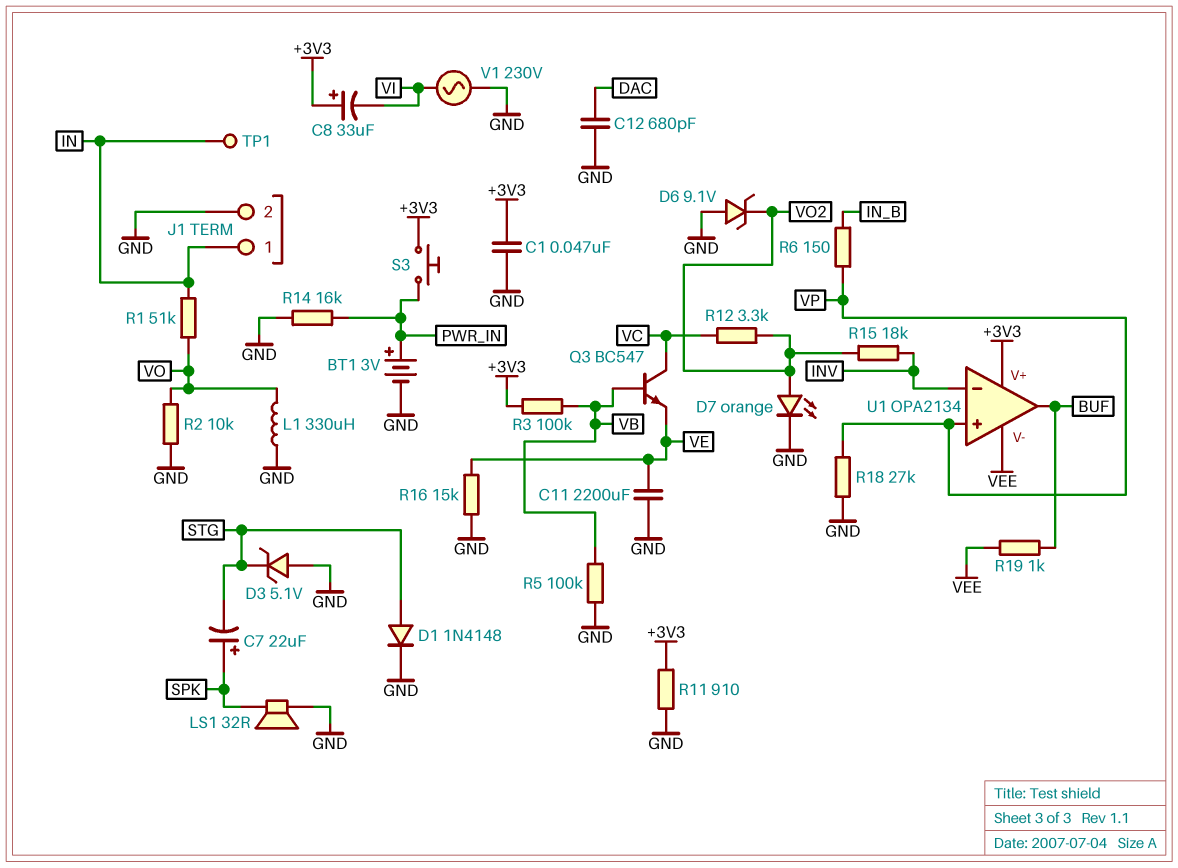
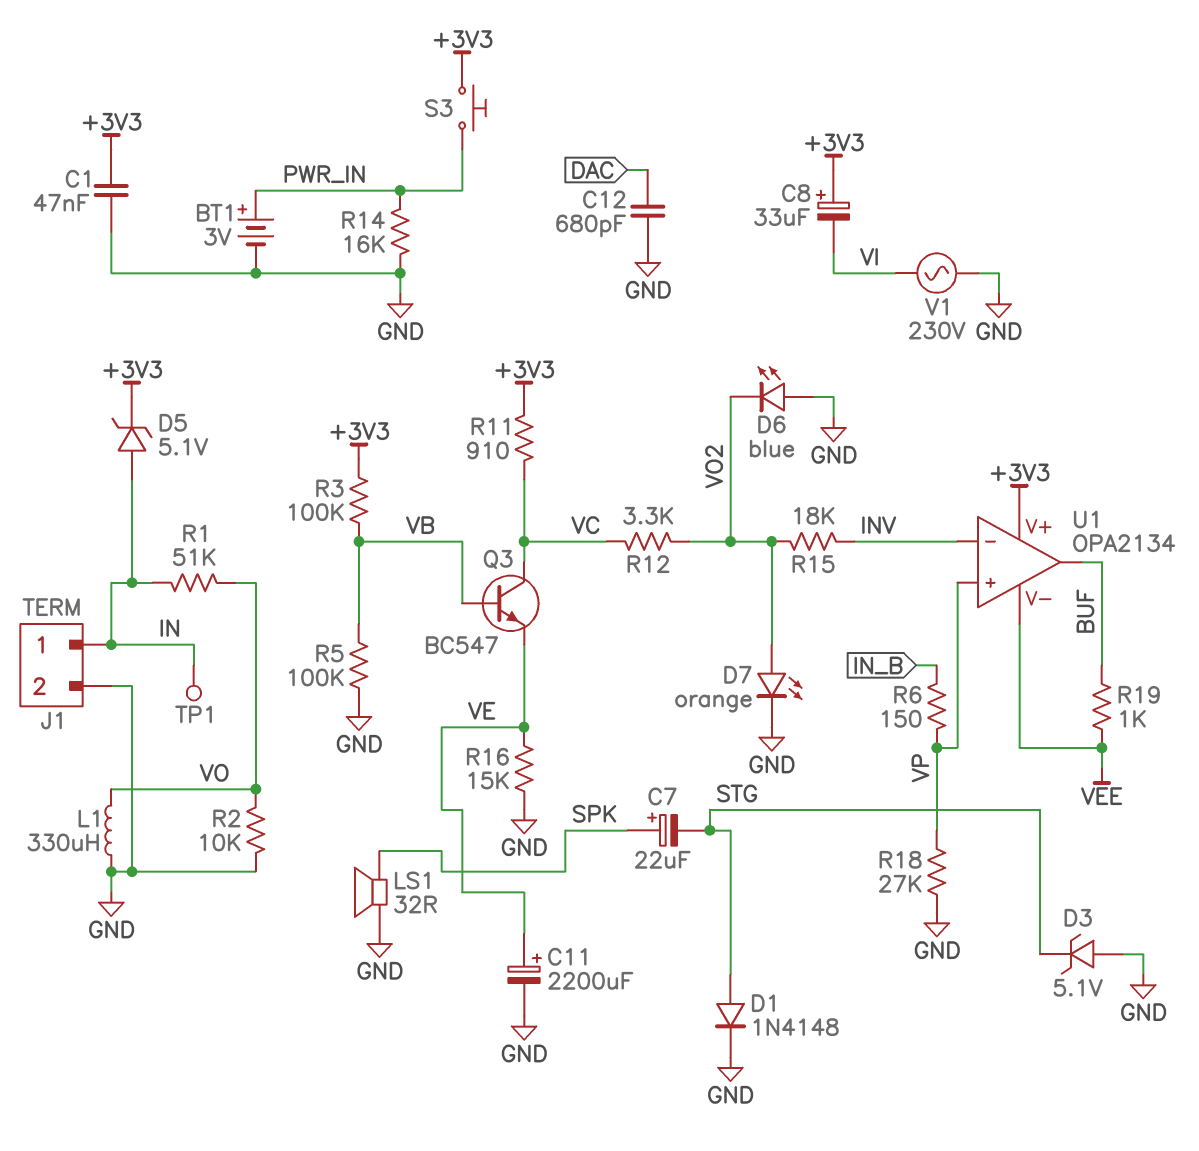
C11: 2200uF (GND, VE) -> 2200uF (plus VE, minus GND)
D5: none -> zener 5.1V (A IN, K +3V3)
D6: zener 9.1V (A GND, K VO2) -> LED blue (A GND, K VO2)
R11: 910 (+3V3, GND) -> 910 (+3V3, VC)

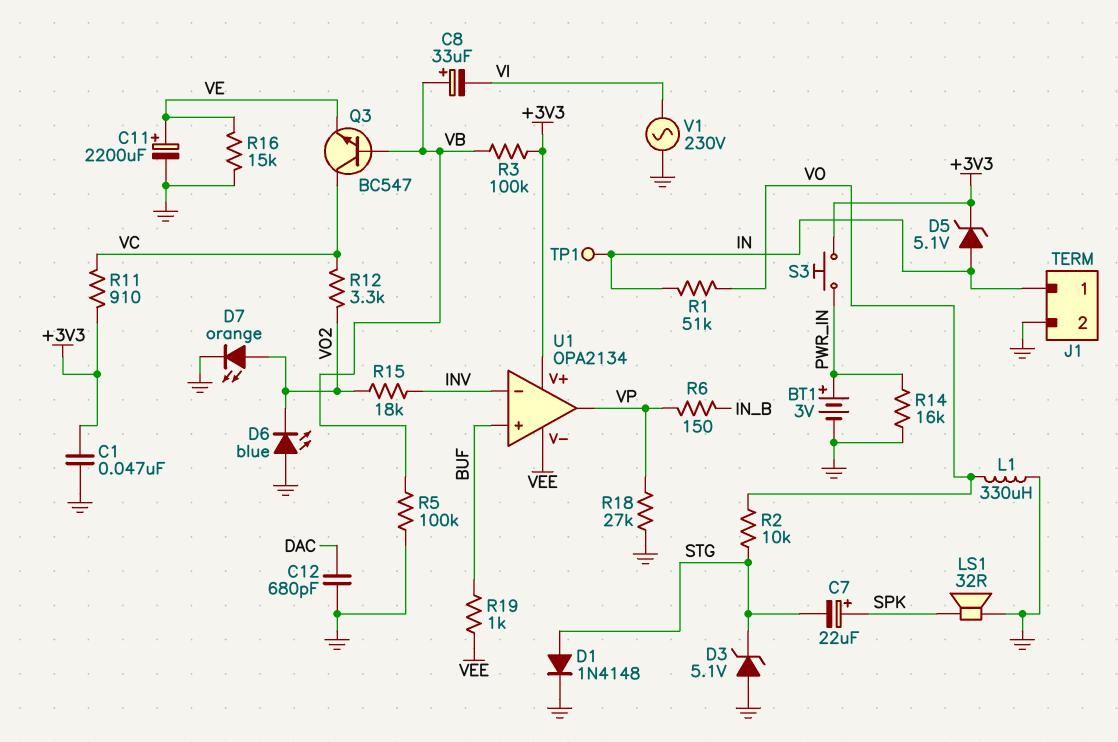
C8: 33uF (plus +3V3, minus VI) -> 33uF (plus VB, minus VI)
R2: 10k (GND, VO) -> 10k (STG, VO)
U1 pin in+: VP -> BUF
U1 pin out: BUF -> VP

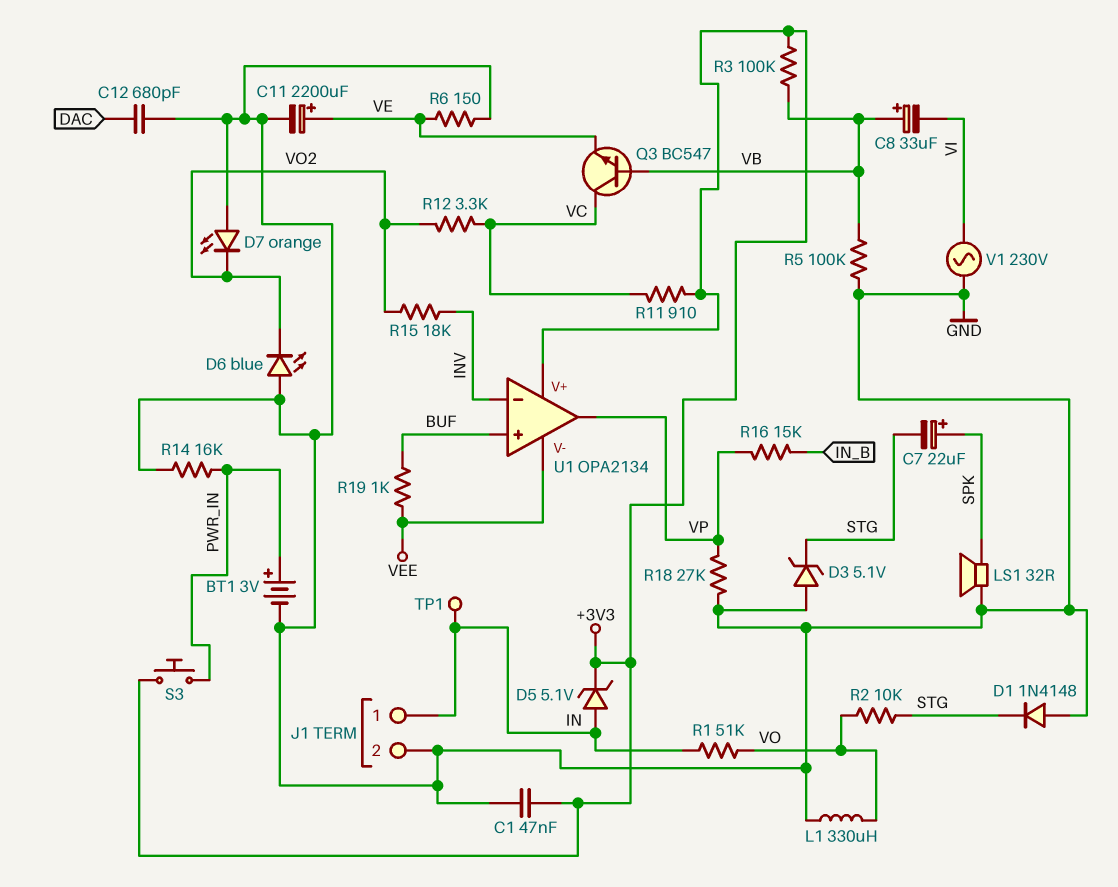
D1: diode 1N4148 (A STG, K GND) -> diode 1N4148 (A GND, K STG)
D7: LED orange (A VO2, K GND) -> LED orange (A GND, K VO2)
R6: 150 (IN_B, VP) -> 150 (GND, VE)
R16: 15k (GND, VE) -> 15k (IN_B, VP)

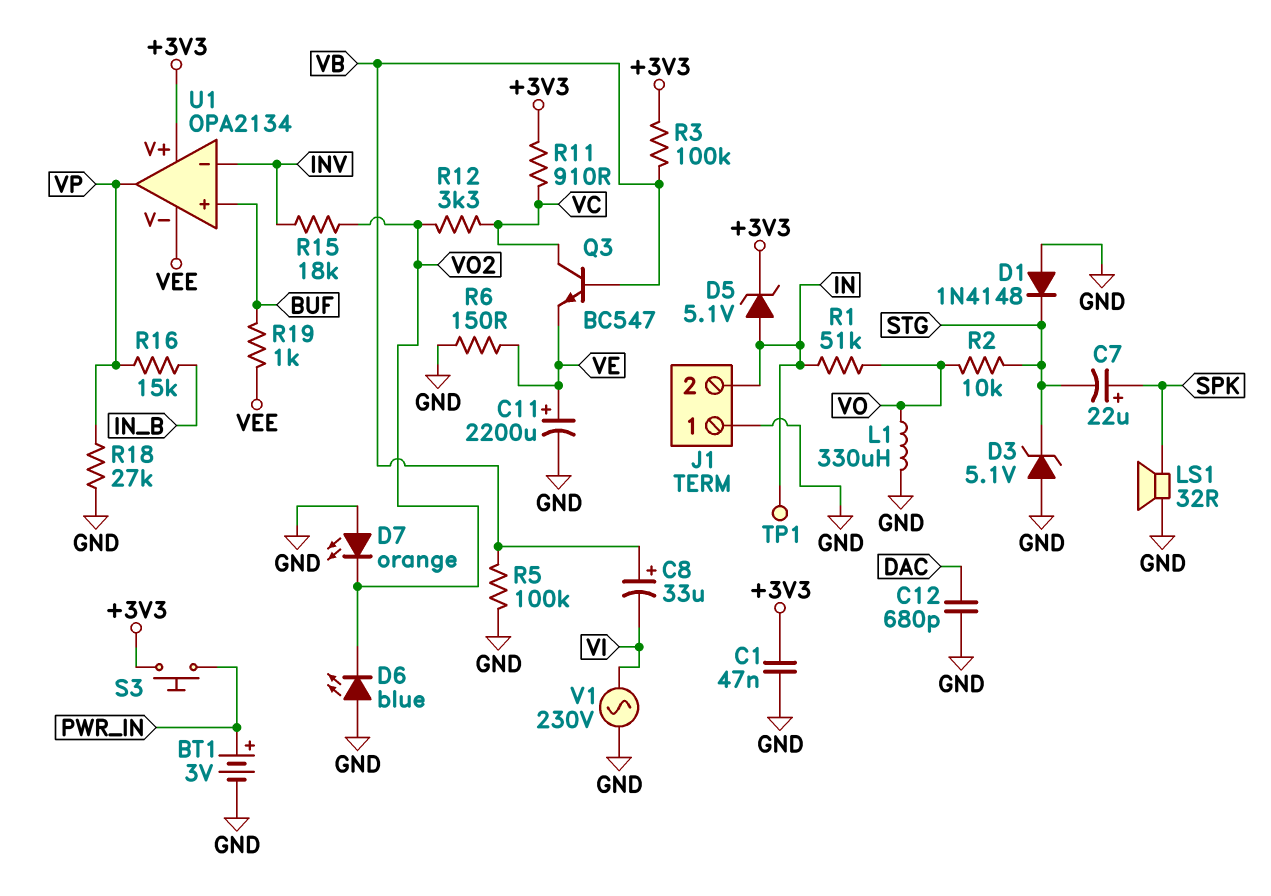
J1 pin 1: IN -> GND
J1 pin 2: GND -> IN
R14: 16k (GND, PWR_IN) -> none

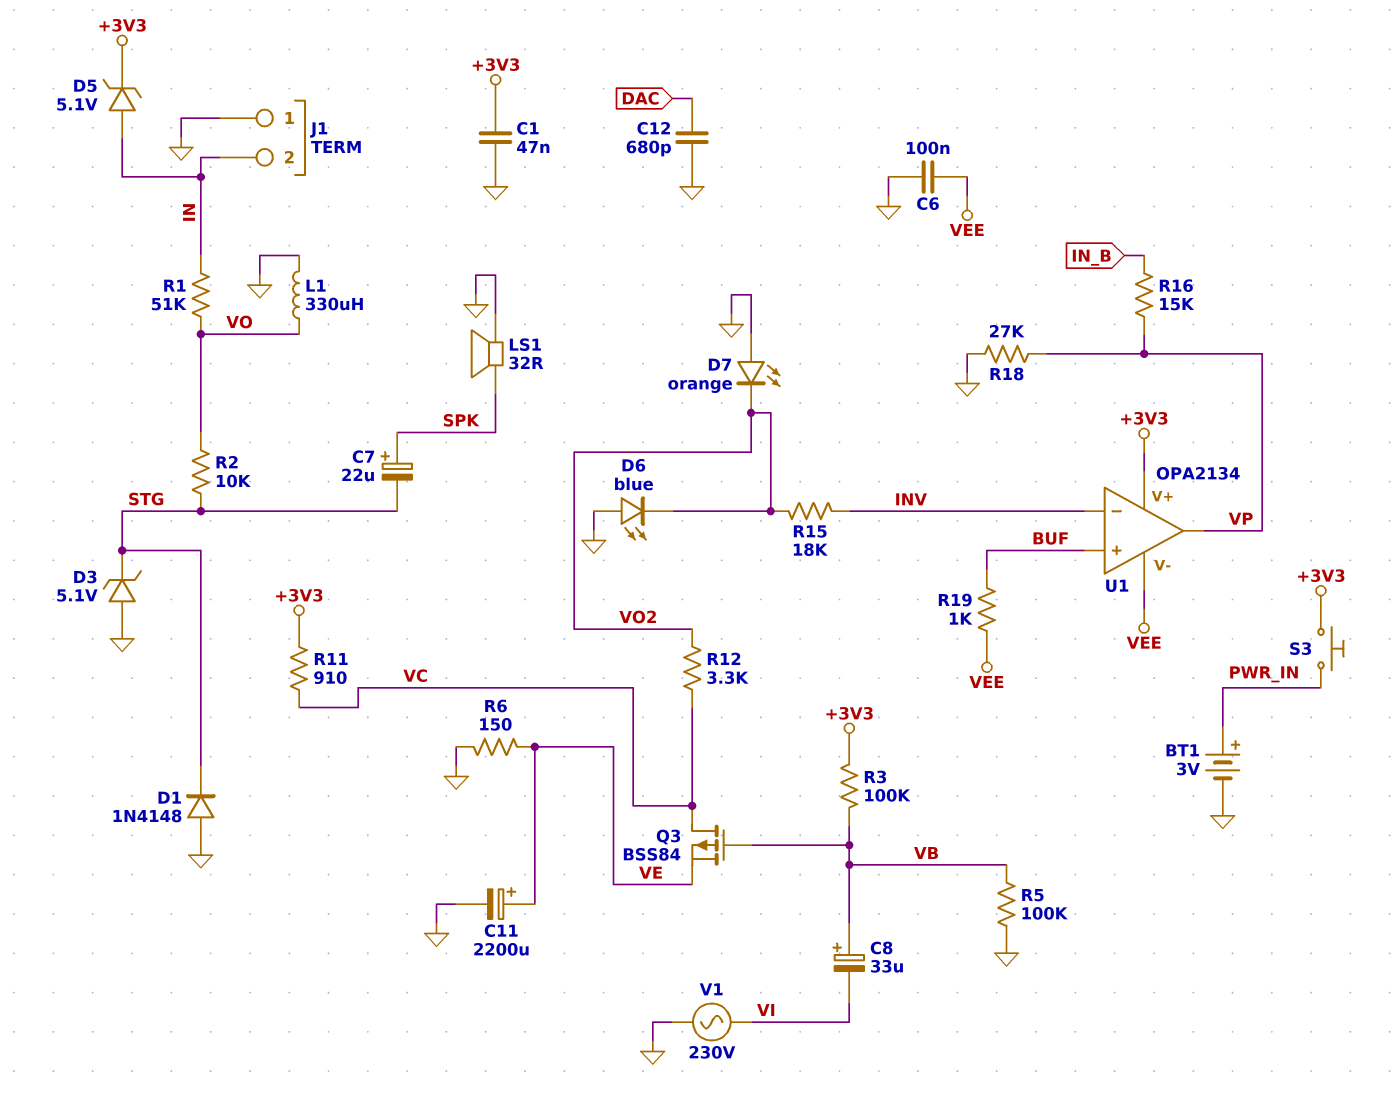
C6: none -> 100nF (GND, VEE)
Q3: NPN BC547 (B VB, C VC, E VE) -> PMOS BSS84 (G VB, D VC, S VE)
TP1: test point (IN) -> none

